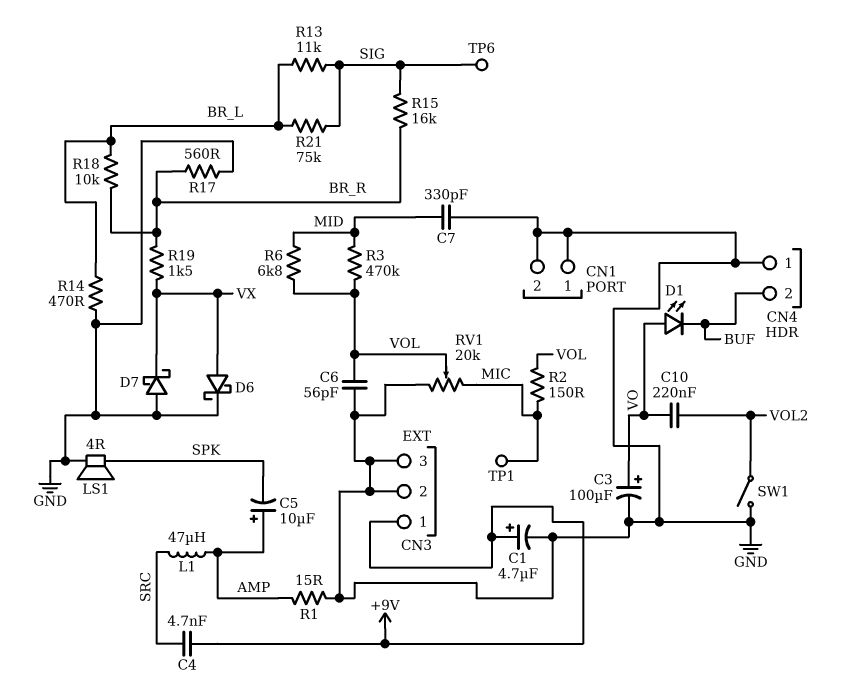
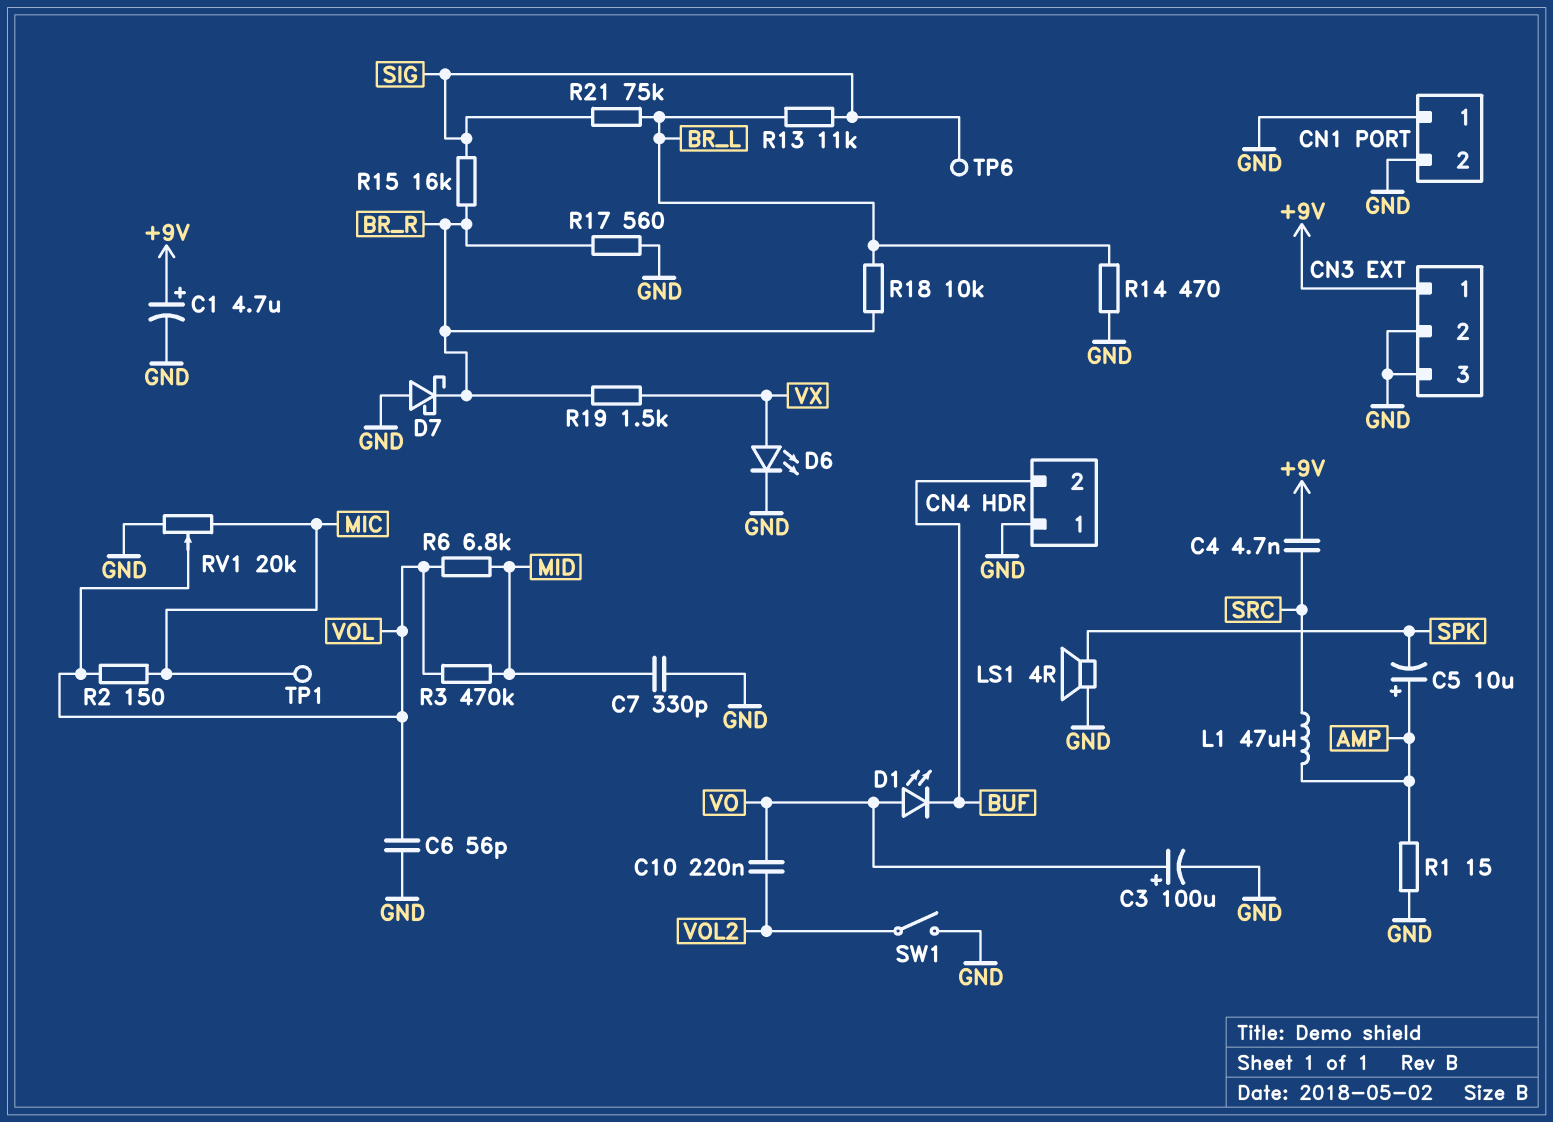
D6: schottky (A VX, K GND) -> LED (A VX, K GND)
D7: schottky (A GND, K VX) -> schottky (A GND, K BR_R)

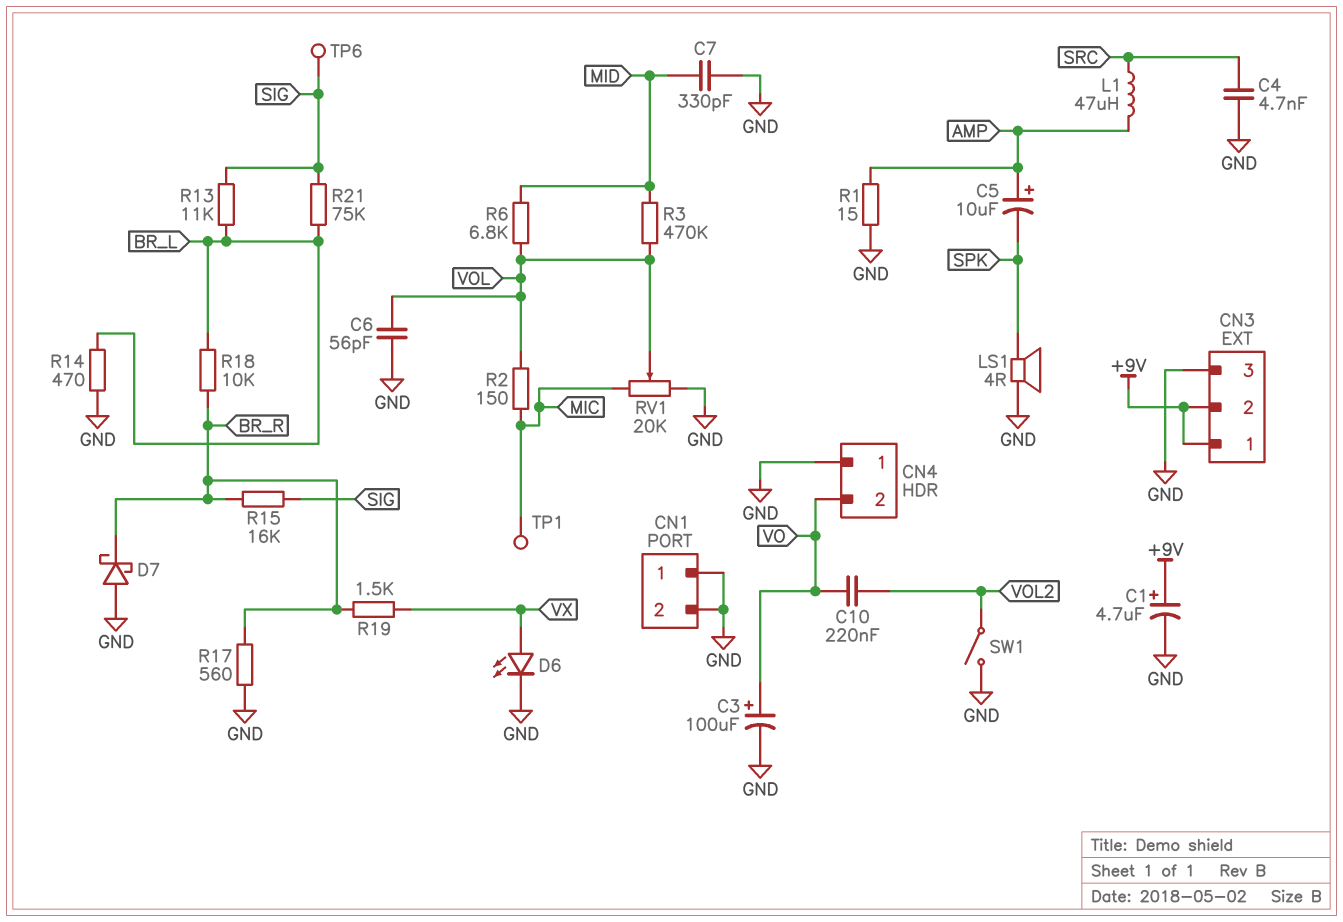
C4: 4.7nF (+9V, SRC) -> 4.7nF (GND, SRC)
CN3 pin 2: GND -> +9V
CN4 pin 2: BUF -> VO
D1: LED (A VO, K BUF) -> none

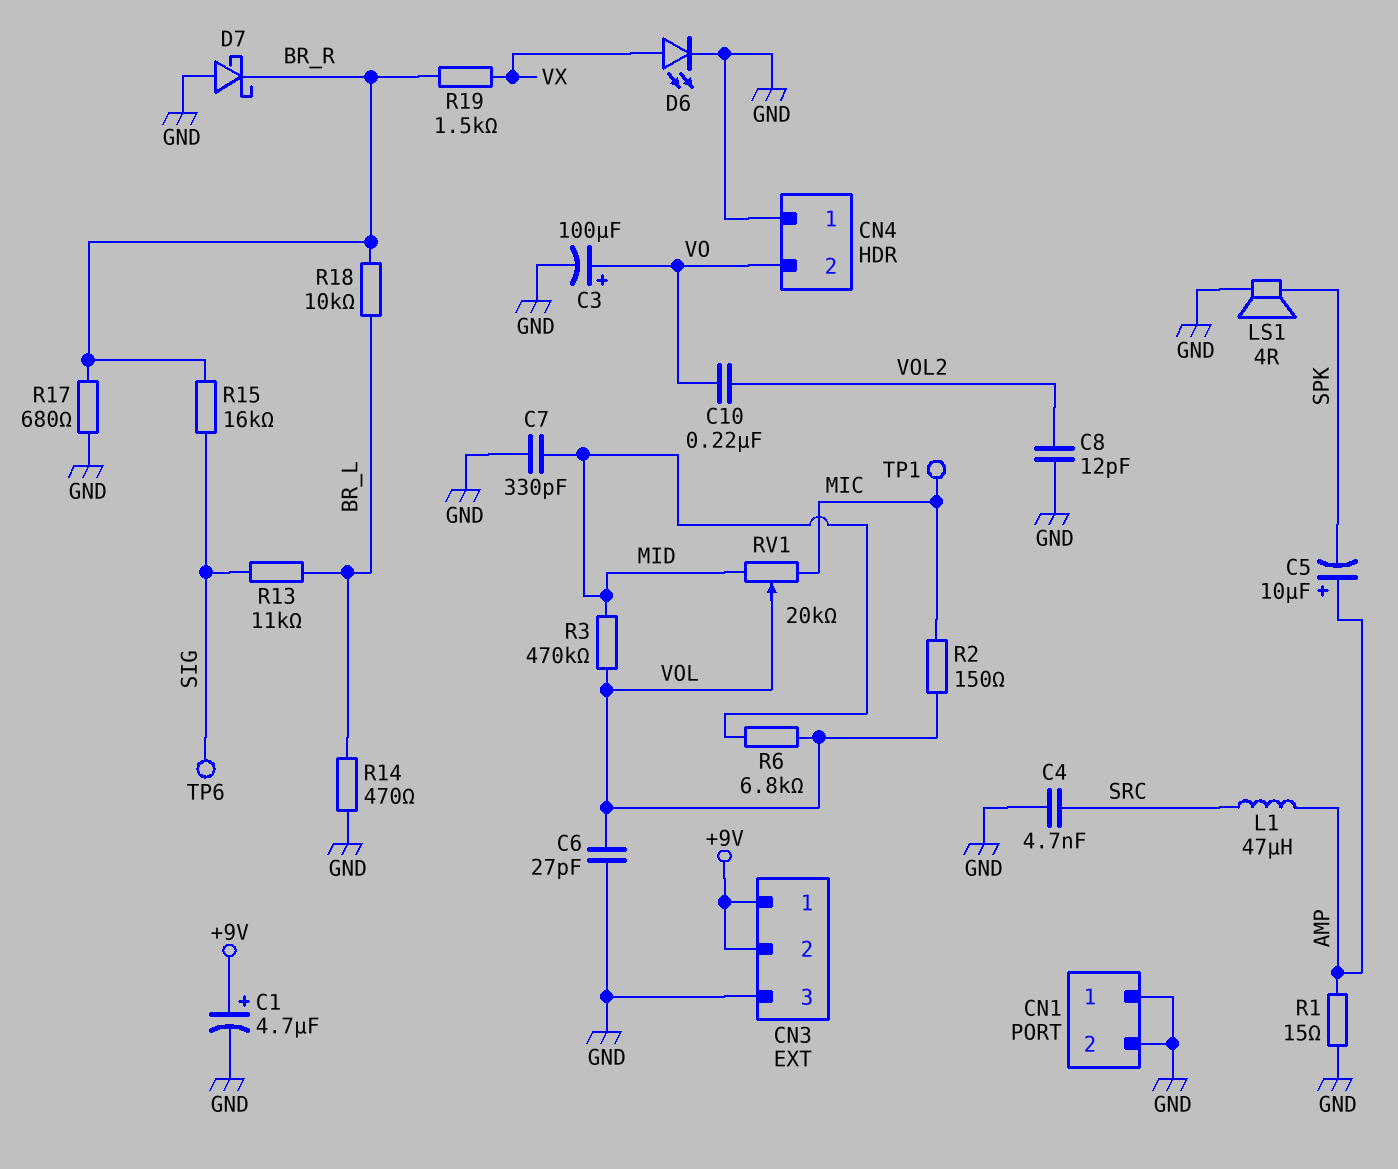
C6: 56pF (GND, VOL) -> 27pF (GND, VOL)
C8: none -> 12pF (GND, VOL2)
R17: 560 (BR_R, GND) -> 680 (BR_R, GND)
R21: 75k (BR_L, SIG) -> none
RV1: 20k (GND, MIC, wiper VOL) -> 20k (MIC, MID, wiper VOL)
SW1: switch (GND, VOL2) -> none

